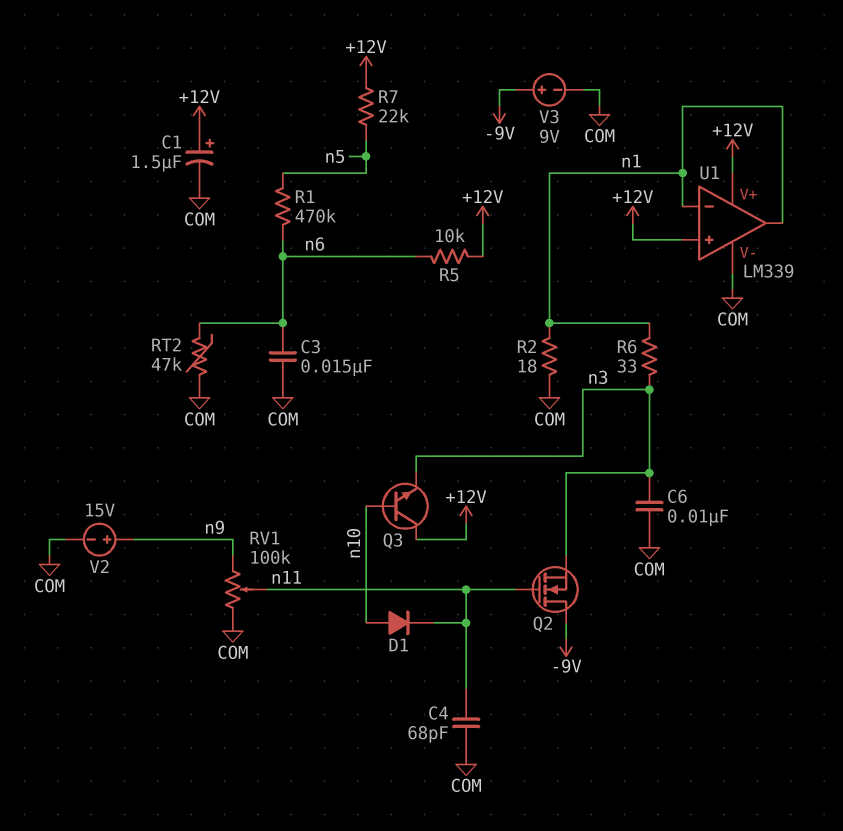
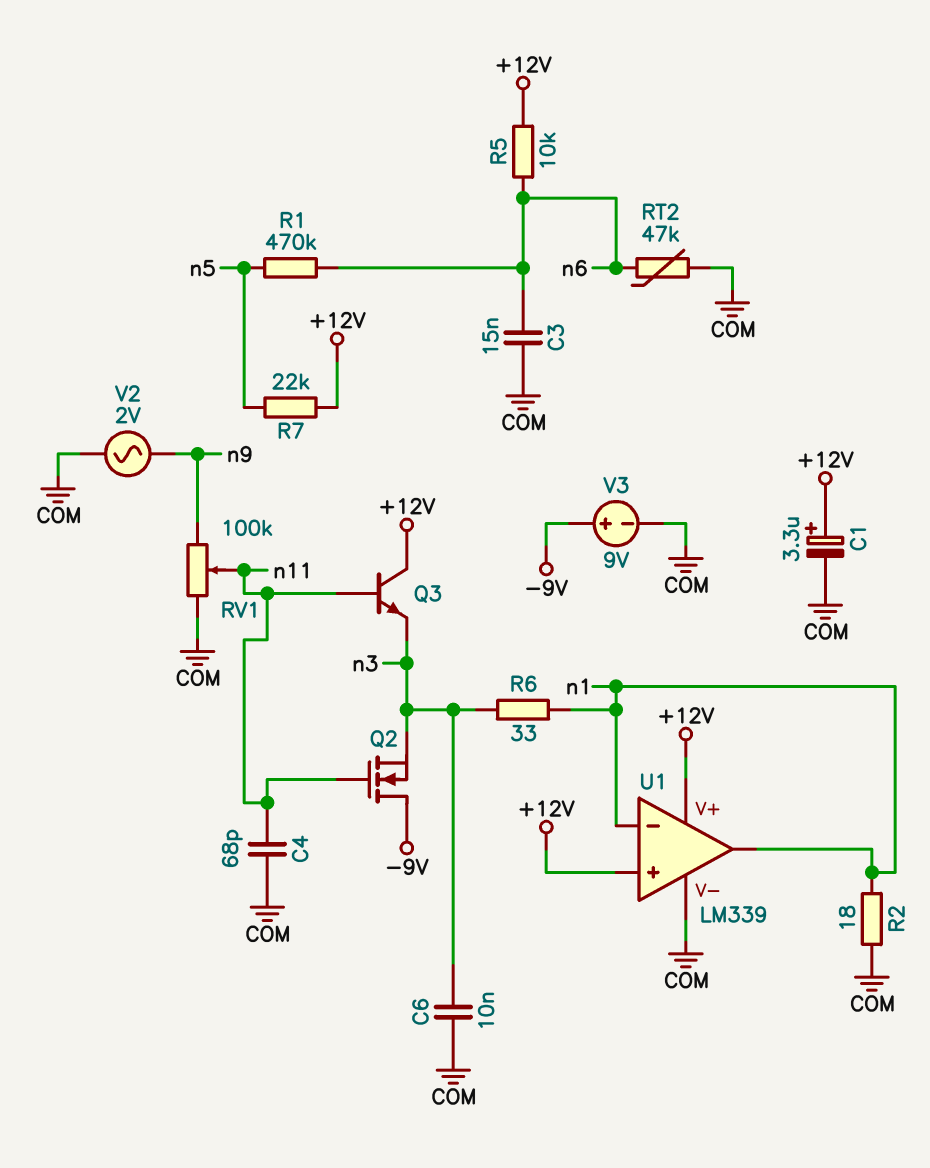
C1: 1.5uF (plus +12V, minus COM) -> 3.3uF (plus +12V, minus COM)
D1: diode (A n10, K n11) -> none
Q3: NPN (B n10, C +12V, E n3) -> NPN (B n11, C +12V, E n3)
V2: 15V (plus n9, minus COM) -> AC 2V (COM, n9)

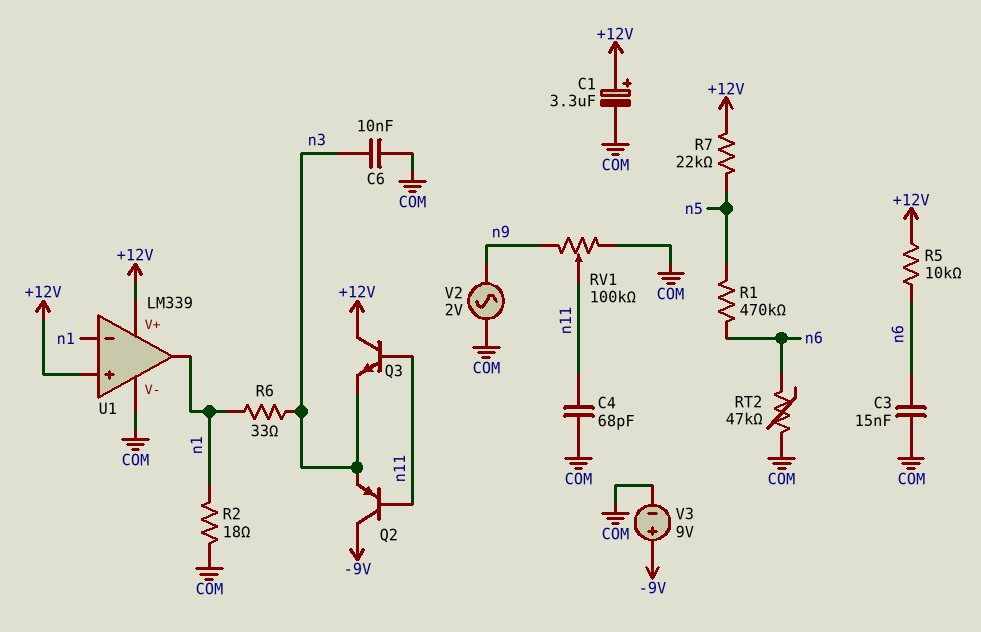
Q2: NMOS (G n11, D -9V, S n3) -> PNP (B n11, C -9V, E n3)

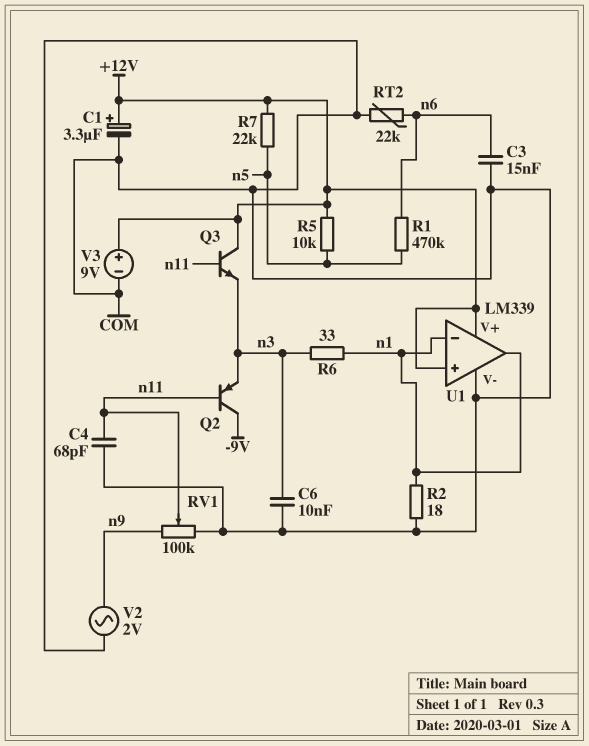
R5: 10k (+12V, n6) -> 10k (+12V, n5)
RT2: 47k (COM, n6) -> 22k (COM, n6)
V3: 9V (plus -9V, minus COM) -> 9V (plus +12V, minus COM)

